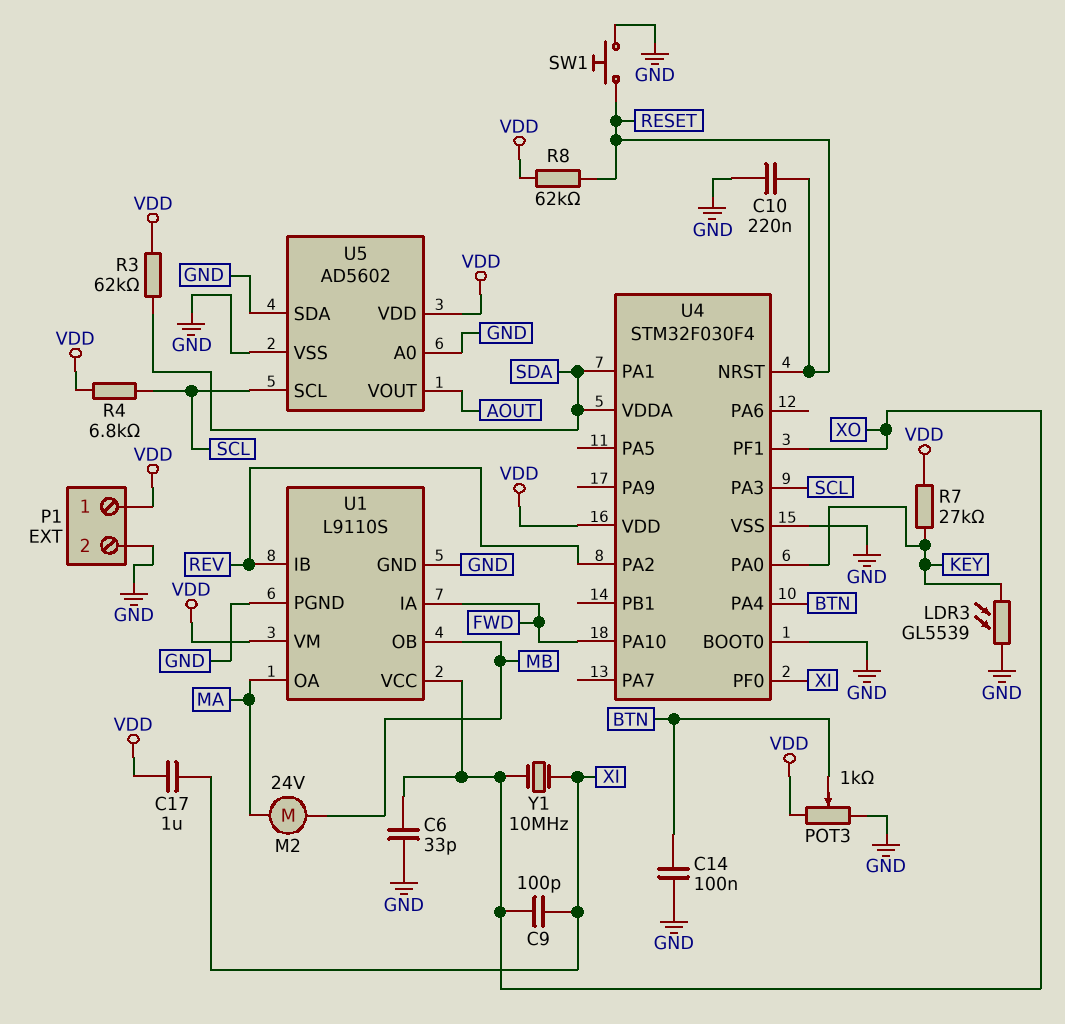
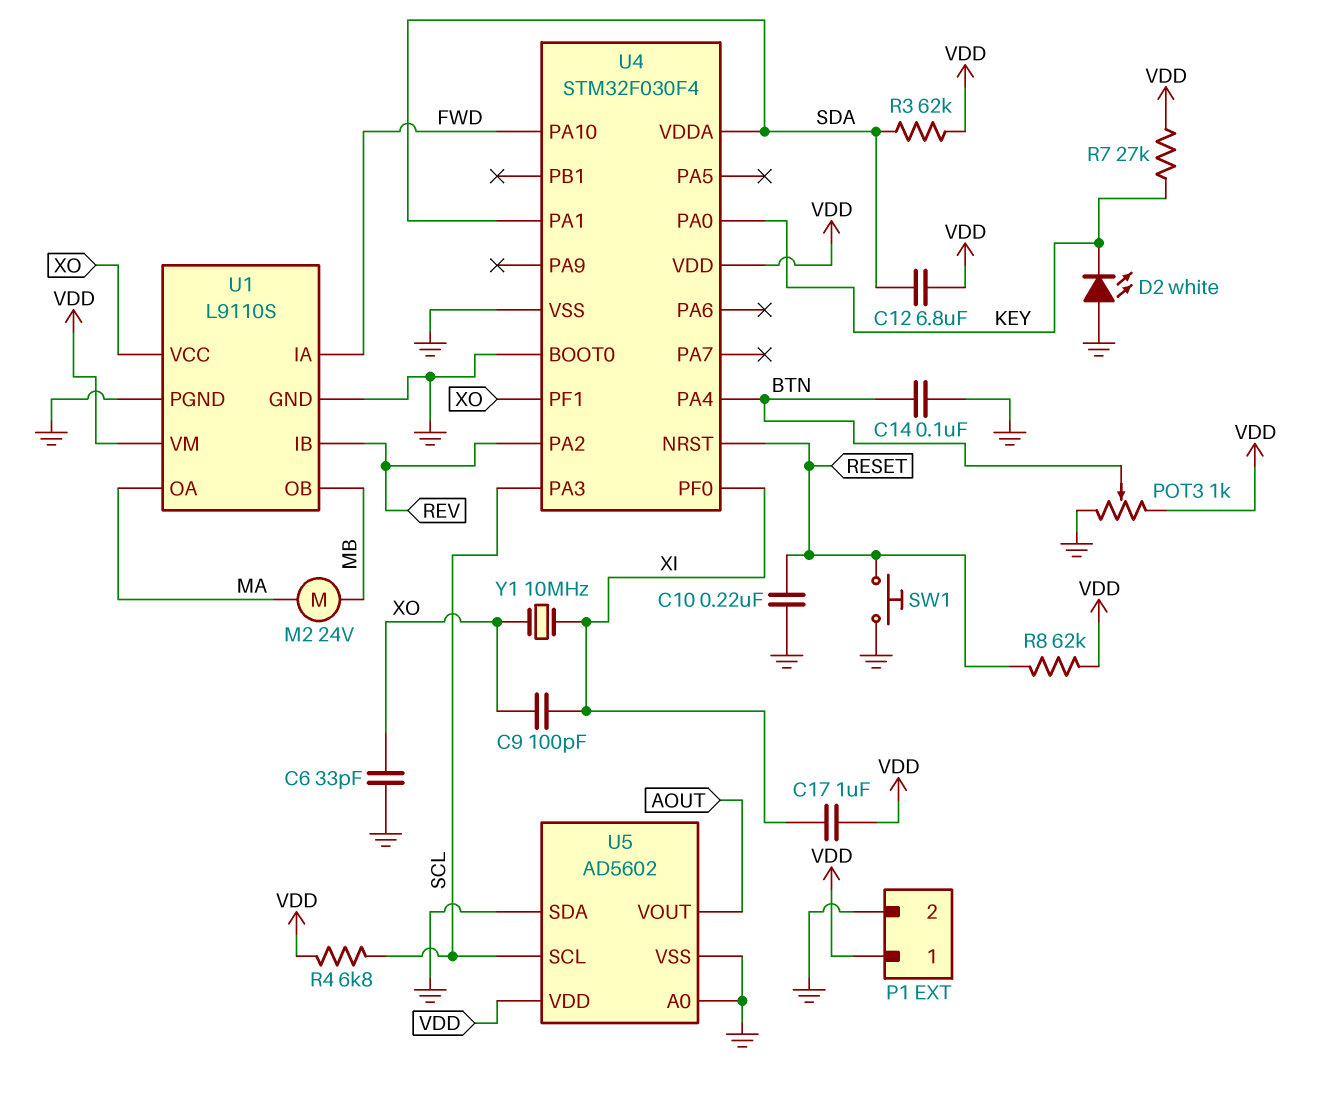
C12: none -> 6.8uF (SDA, VDD)
D2: none -> LED white (A GND, K KEY)
LDR3: GL5539 (GND, KEY) -> none

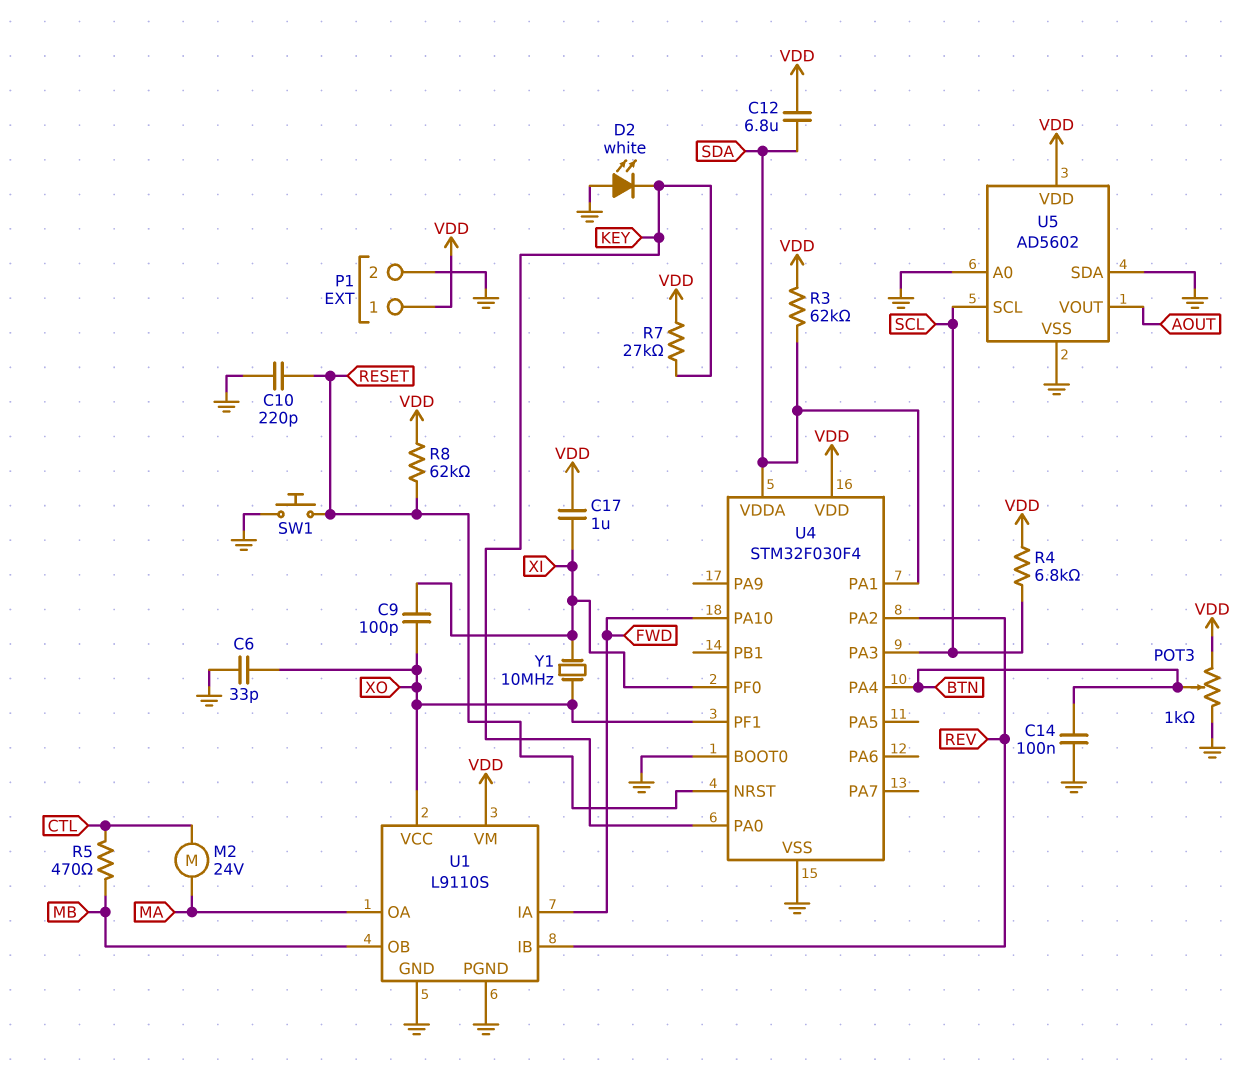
C10: 220nF (GND, RESET) -> 220pF (GND, RESET)
M2: motor 24V (MA, MB) -> motor 24V (CTL, MA)
R5: none -> 470 (CTL, MB)

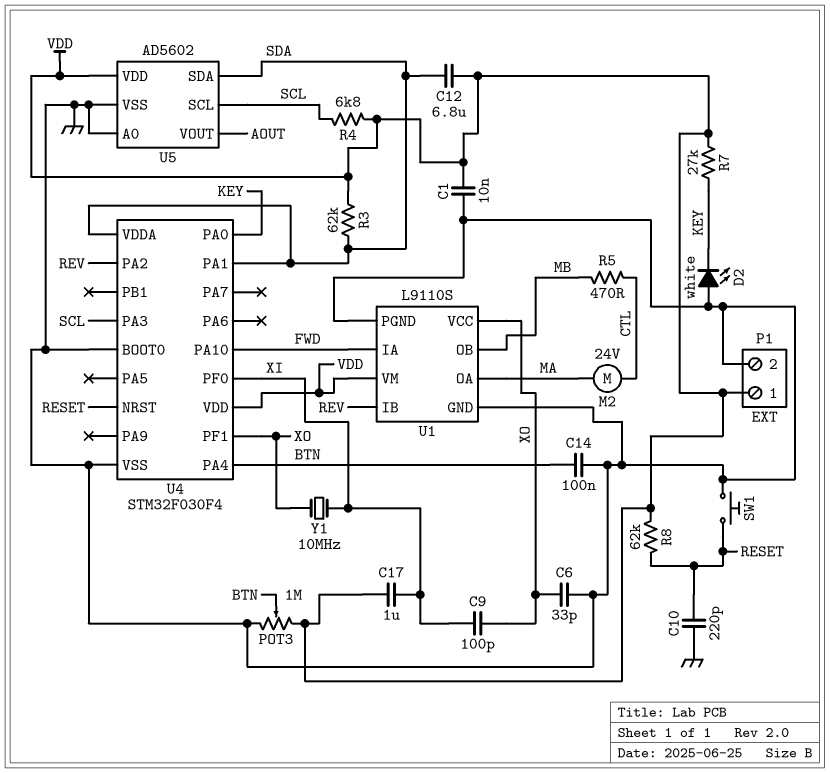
C1: none -> 10nF (GND, VDD)
POT3: 1k (GND, VDD, wiper BTN) -> 1M (GND, VDD, wiper BTN)
U5 pin SDA: GND -> SDA

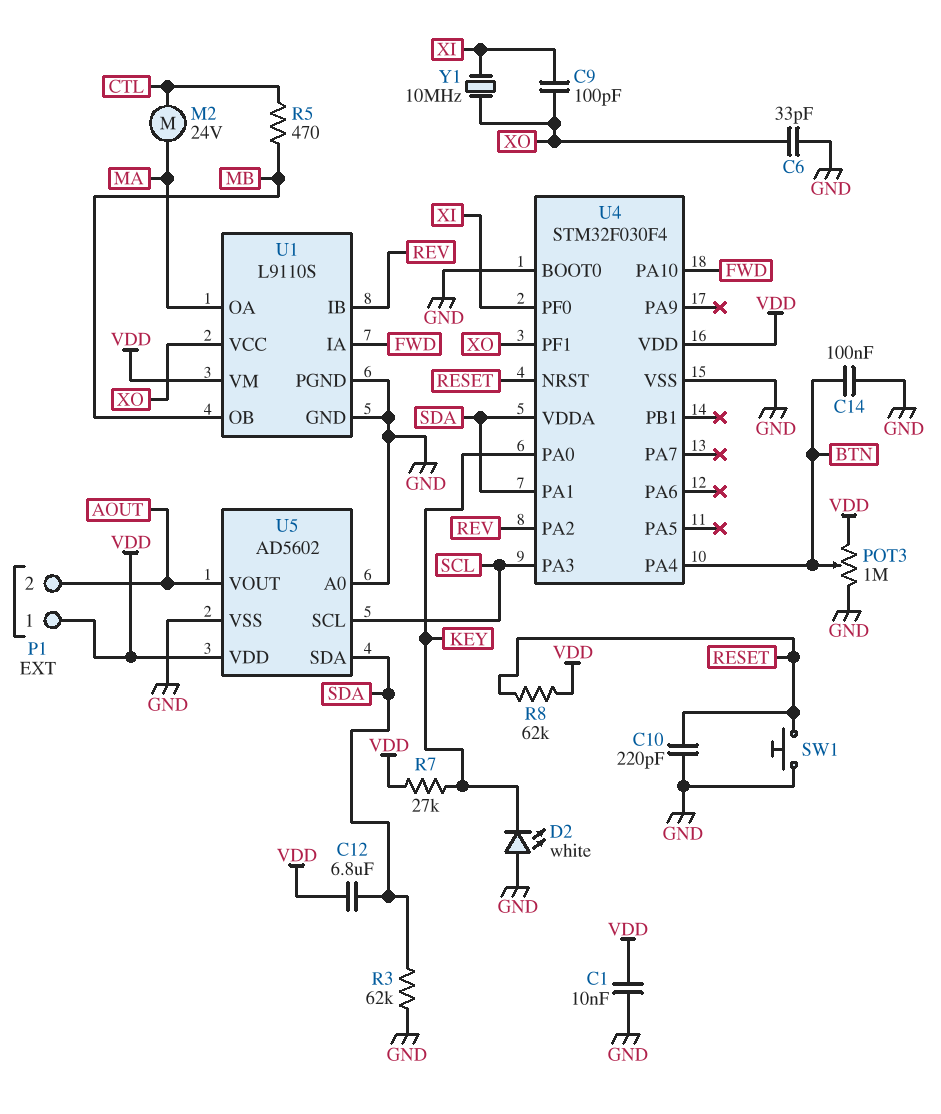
C17: 1uF (VDD, XI) -> none
P1 pin 2: GND -> AOUT
R3: 62k (SDA, VDD) -> 62k (GND, SDA)
R4: 6.8k (SCL, VDD) -> none

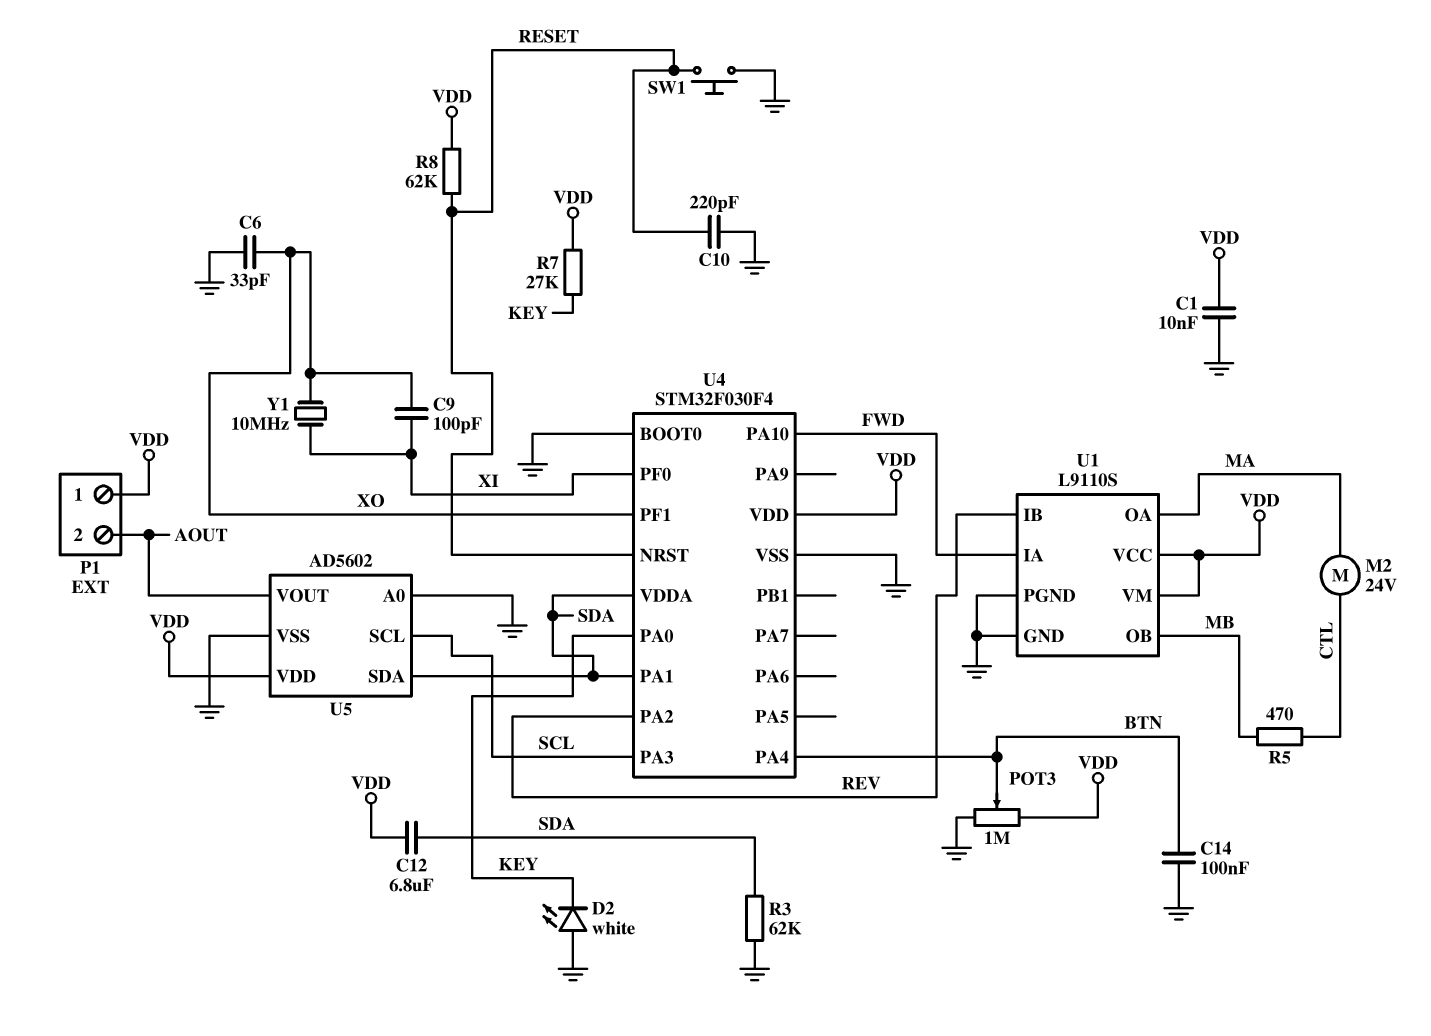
U1 pin VCC: XO -> VDD

